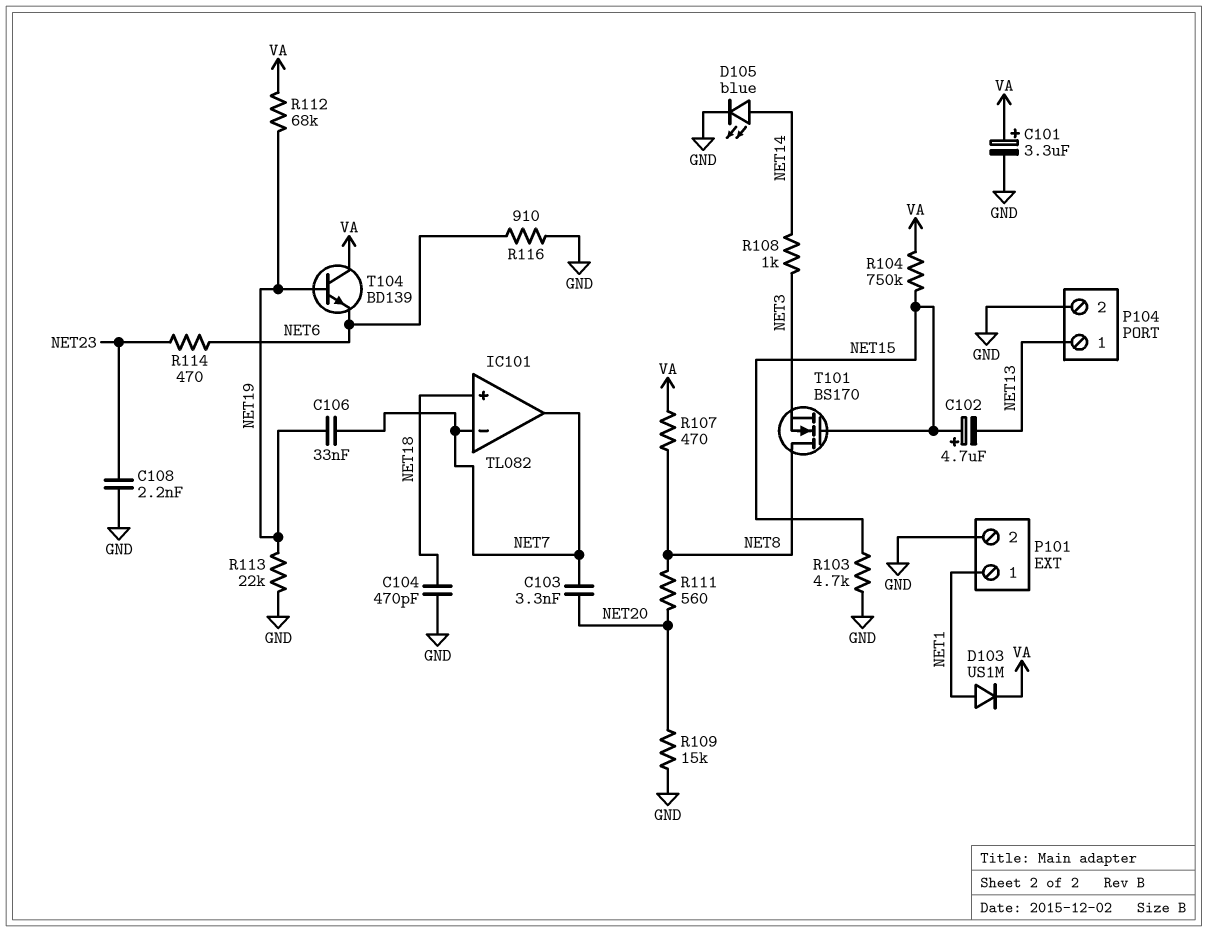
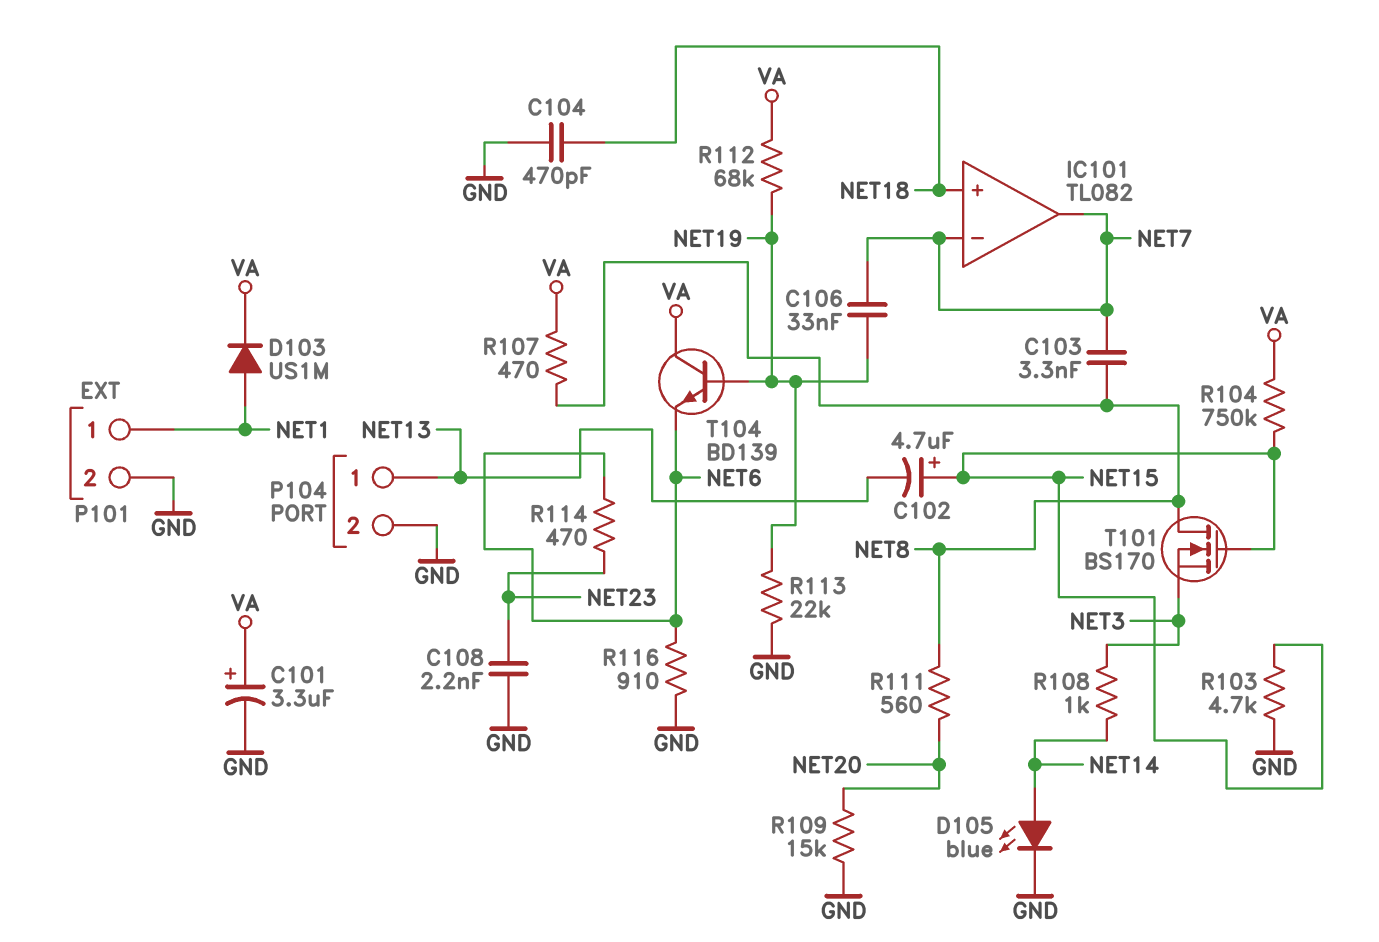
C103: 3.3nF (NET7, NET20) -> 3.3nF (NET7, NET8)

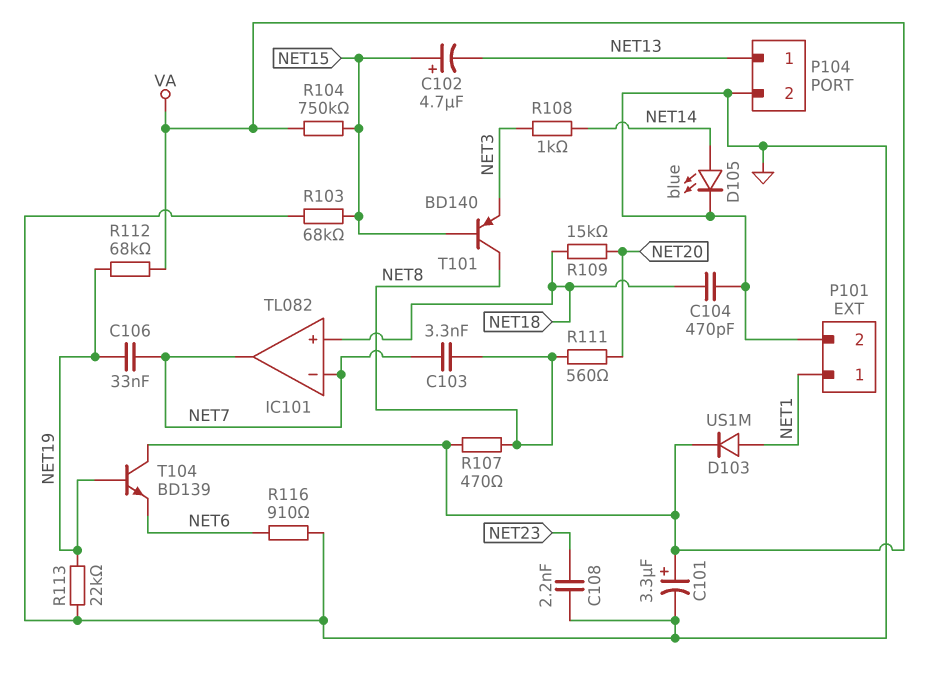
R103: 4.7k (GND, NET15) -> 68k (GND, NET15)
R109: 15k (GND, NET20) -> 15k (NET18, NET20)
R114: 470 (NET6, NET23) -> none
T101: NMOS BS170 (G NET15, D NET8, S NET3) -> PNP BD140 (B NET15, C NET8, E NET3)

